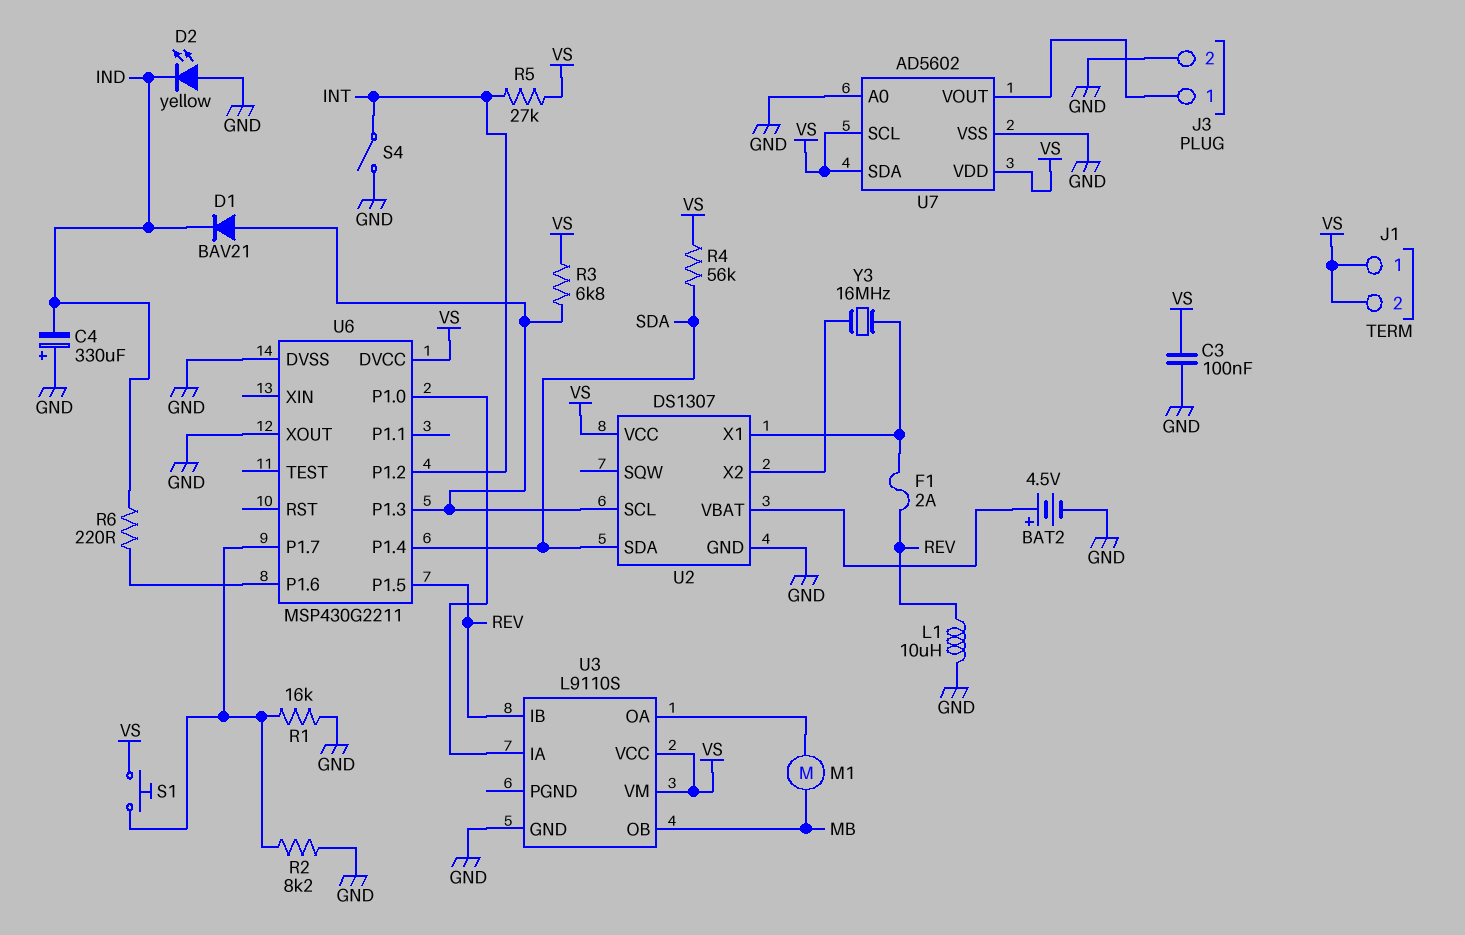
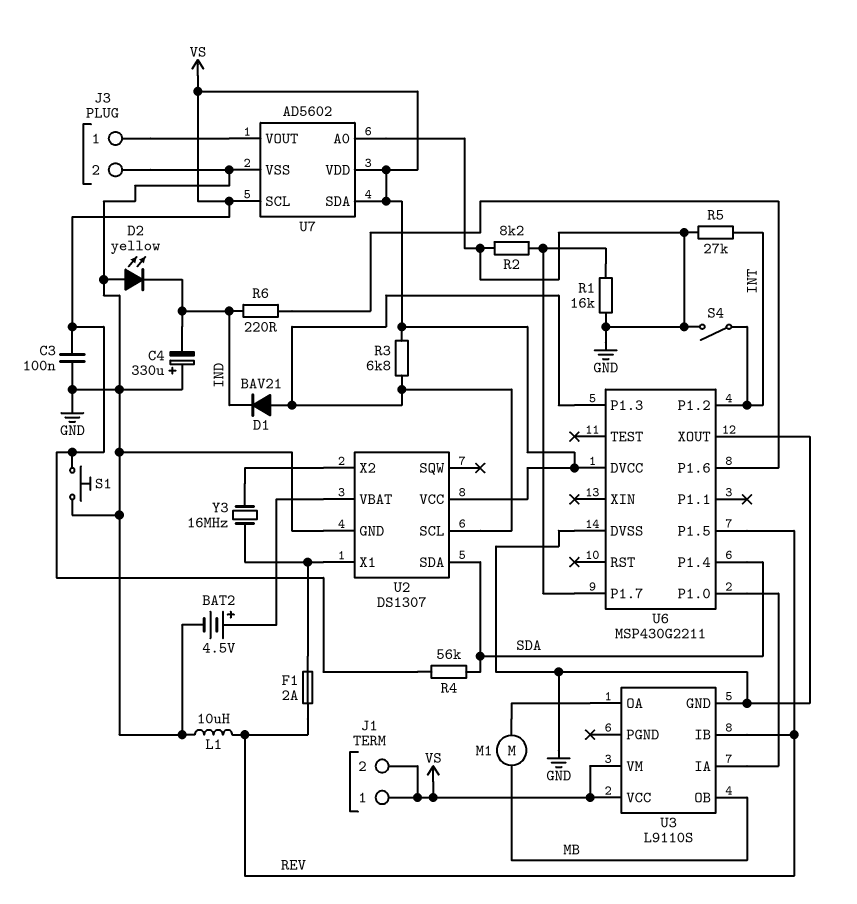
R5: 27k (INT, VS) -> 27k (GND, INT)
S1: button (U6/P1.7, VS) -> button (GND, VS)

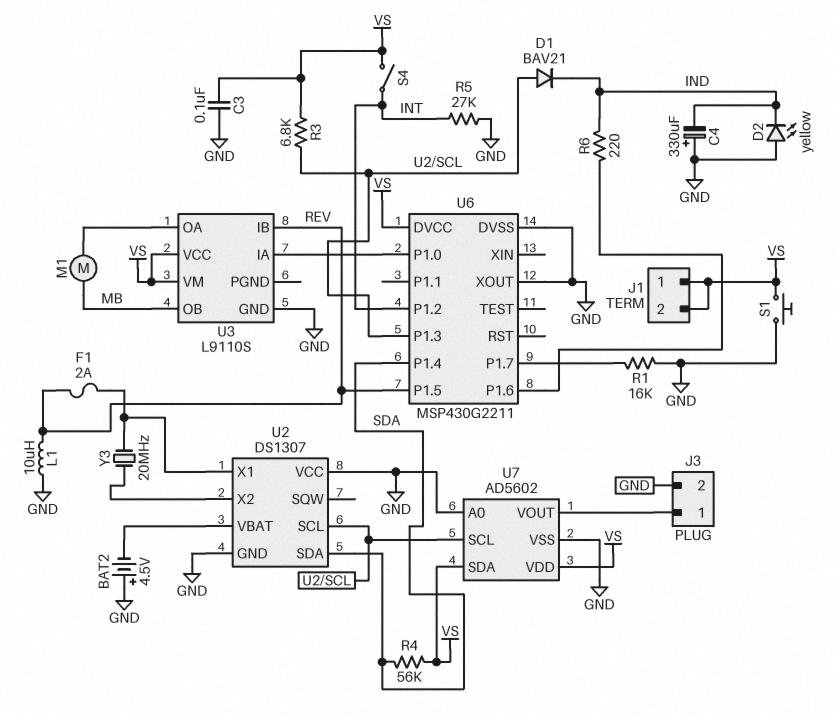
BAT2: 4.5V (plus U2/VBAT, minus GND) -> 4.5V (plus GND, minus U2/VBAT)
R2: 8.2k (GND, U6/P1.7) -> none
S4: switch (GND, INT) -> switch (INT, VS)
U2 pin VCC: VS -> GND
U7 pin SCL: VS -> U2/SCL
Y3: 16MHz (U2/X1, U2/X2) -> 20MHz (U2/X1, U2/X2)

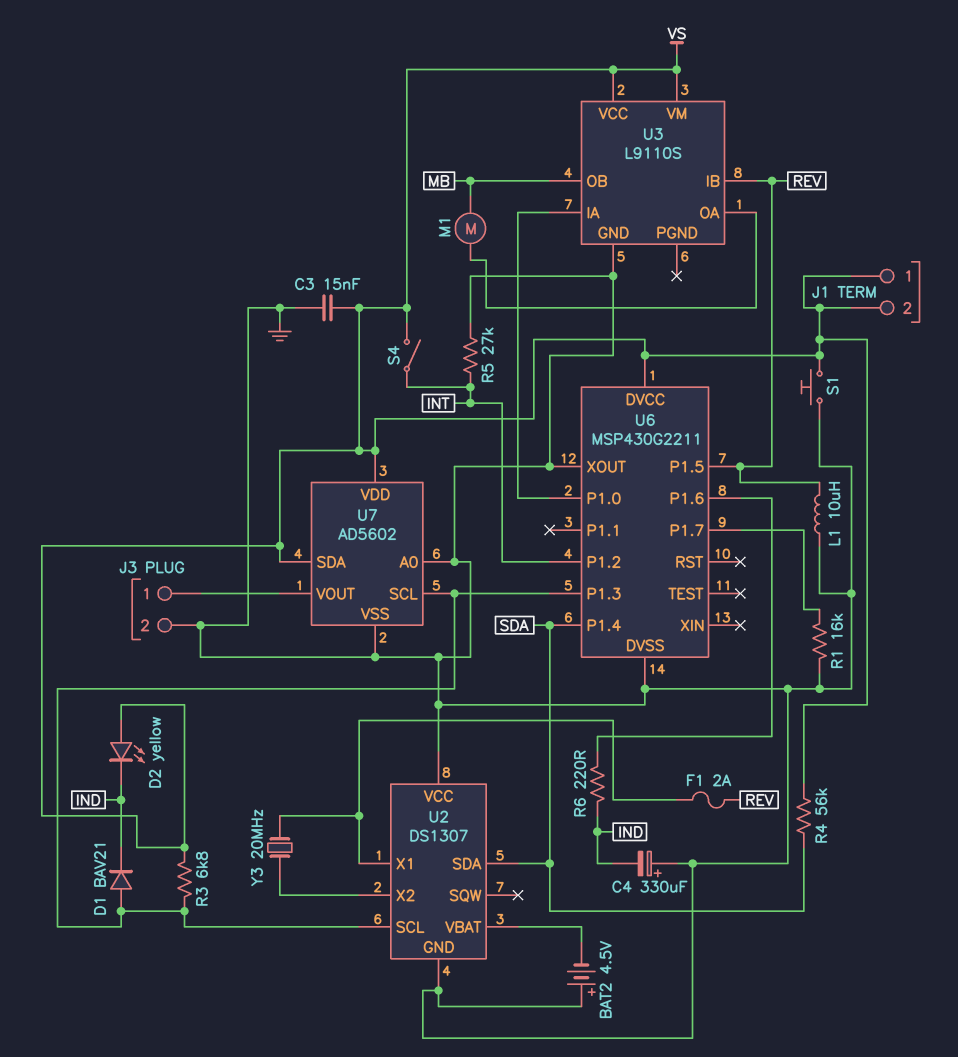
C3: 100nF (GND, VS) -> 15nF (GND, VS)
D2: LED yellow (A GND, K IND) -> LED yellow (A VS, K IND)

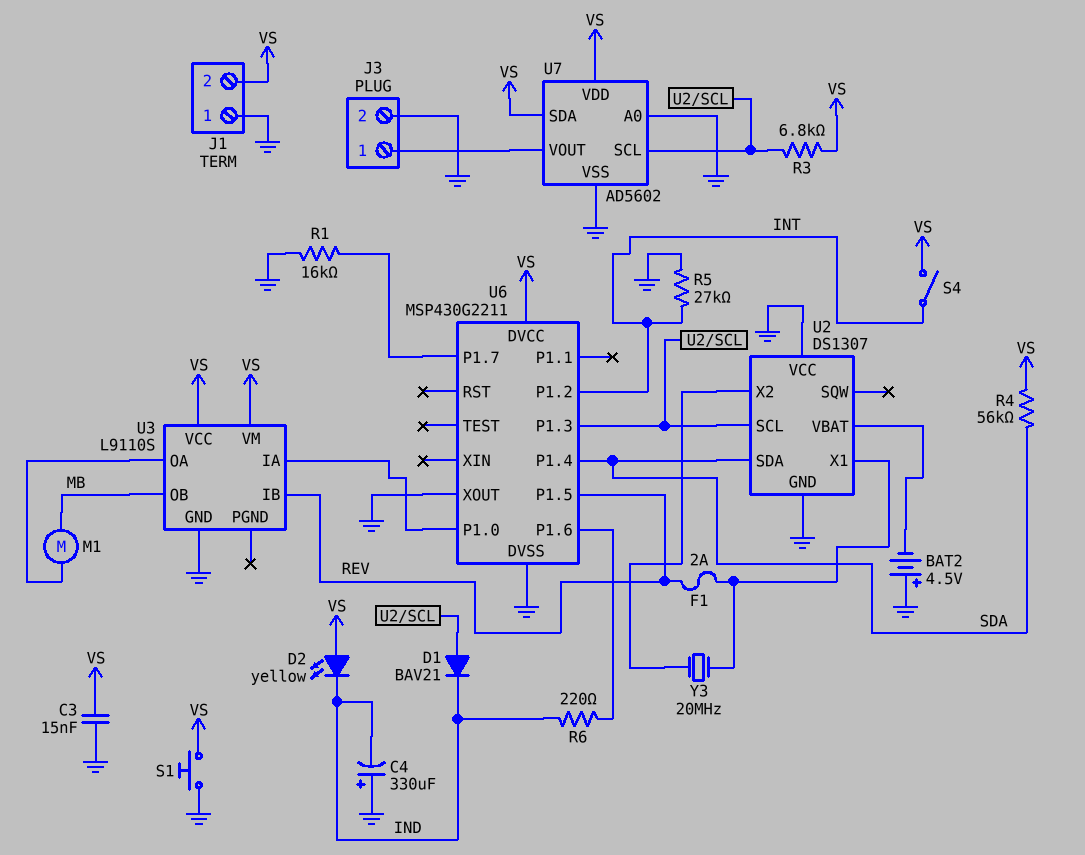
J1 pin 1: VS -> GND
L1: 10uH (GND, REV) -> none

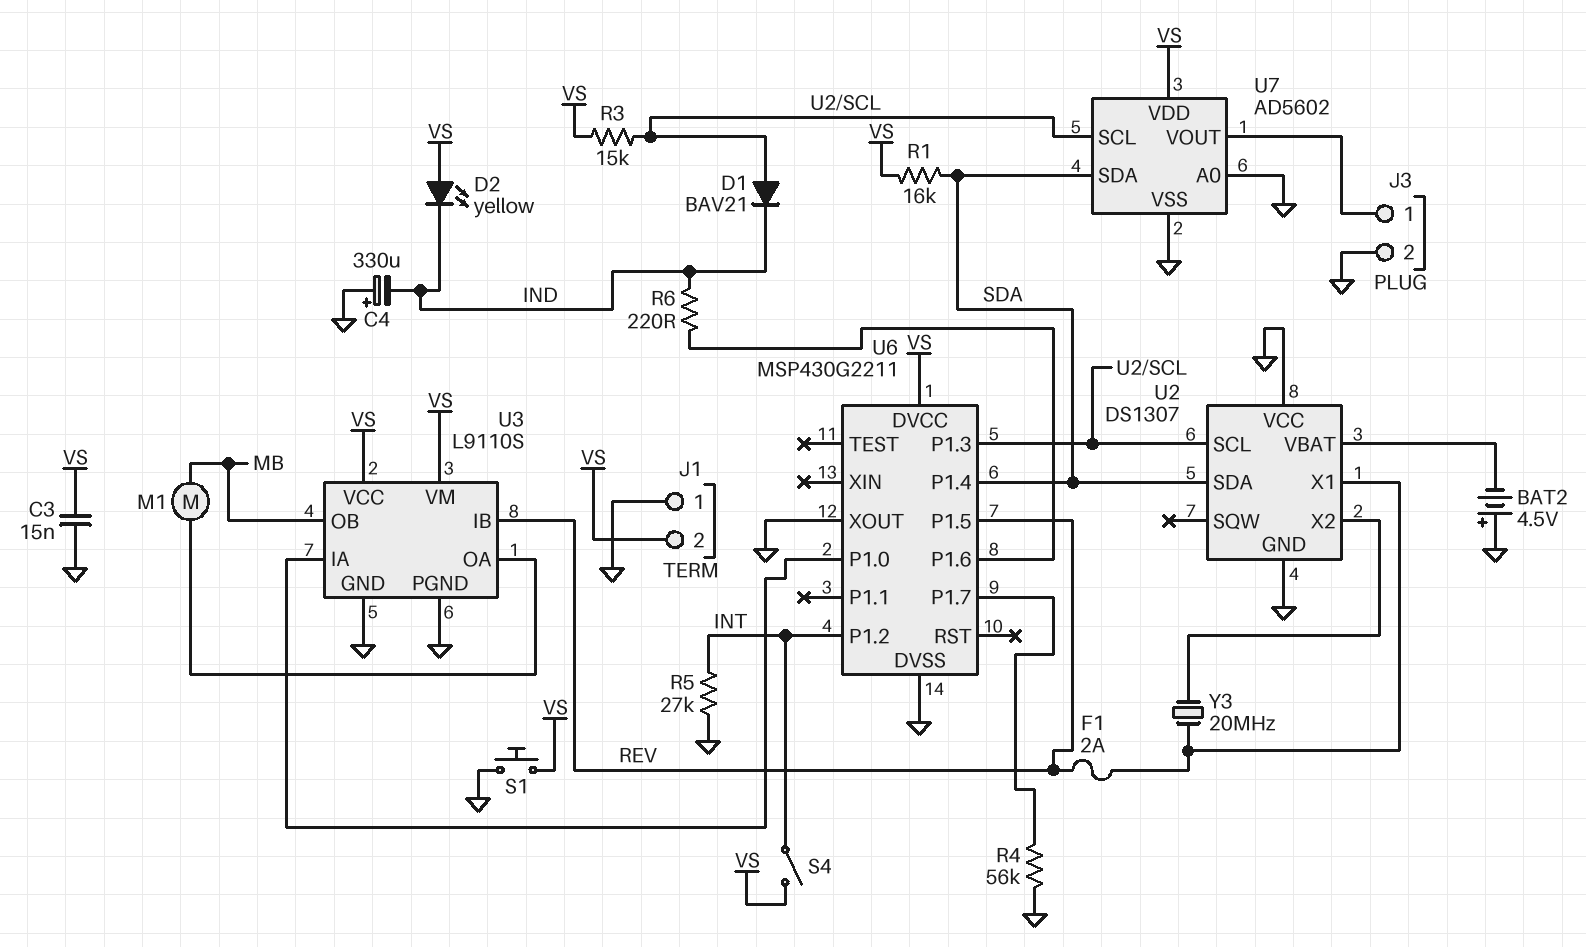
R1: 16k (GND, U6/P1.7) -> 16k (SDA, VS)
R3: 6.8k (U2/SCL, VS) -> 15k (U2/SCL, VS)
R4: 56k (SDA, VS) -> 56k (GND, U6/P1.7)
U3 pin PGND: none -> GND
U7 pin SDA: VS -> SDA

